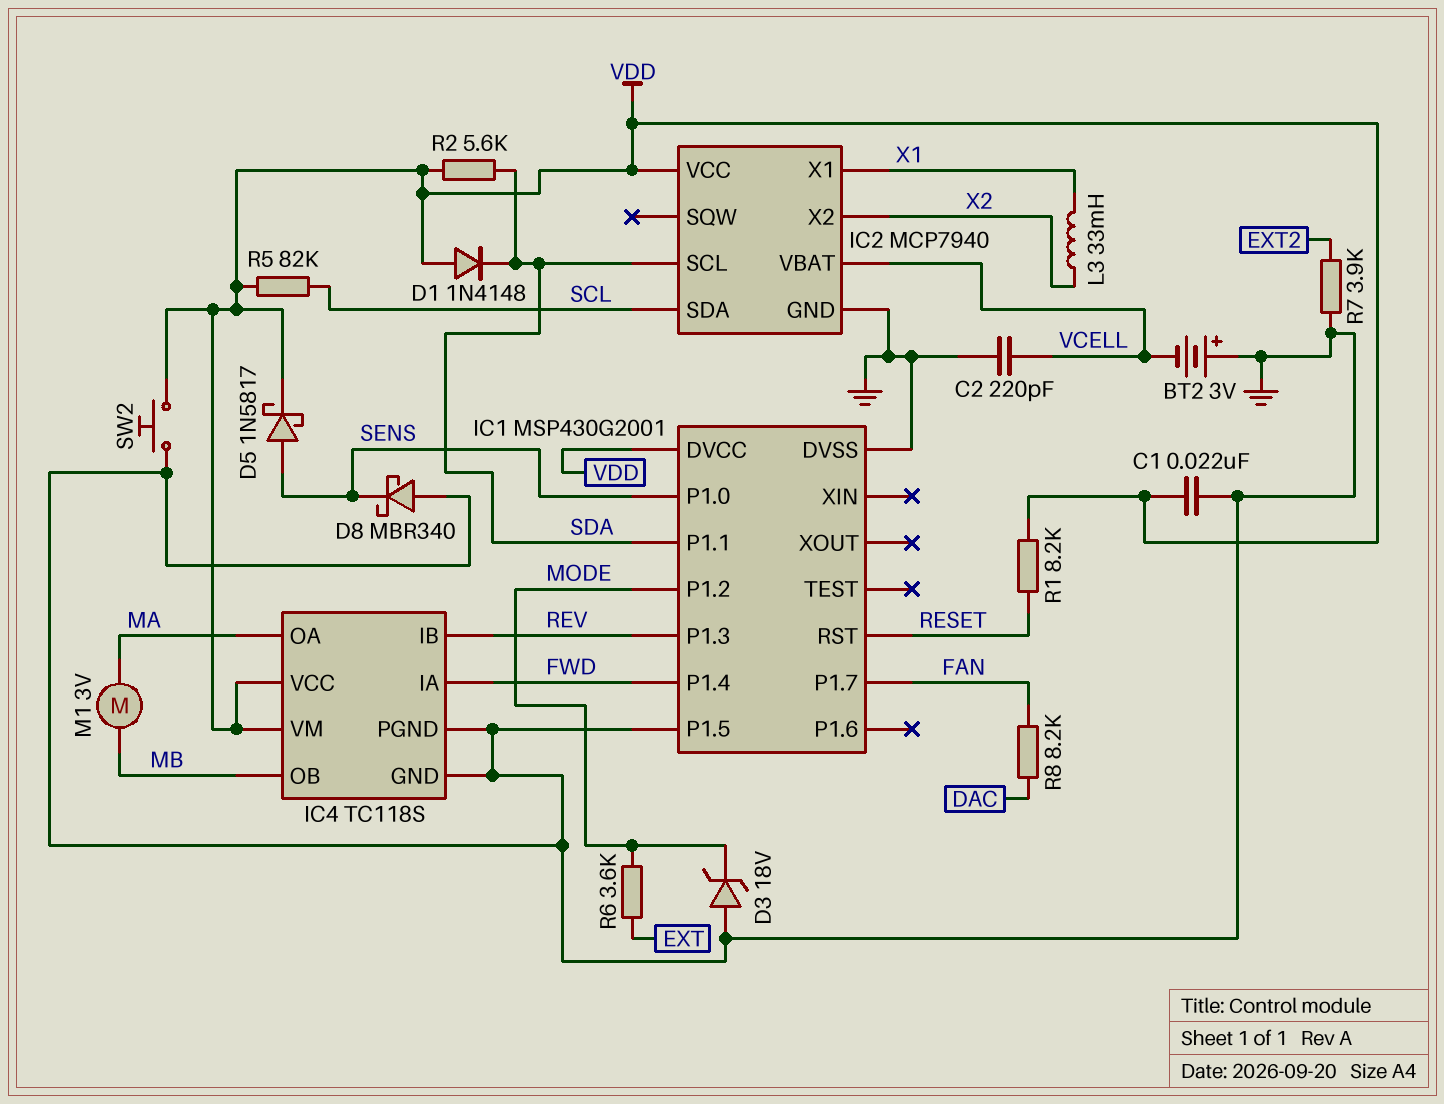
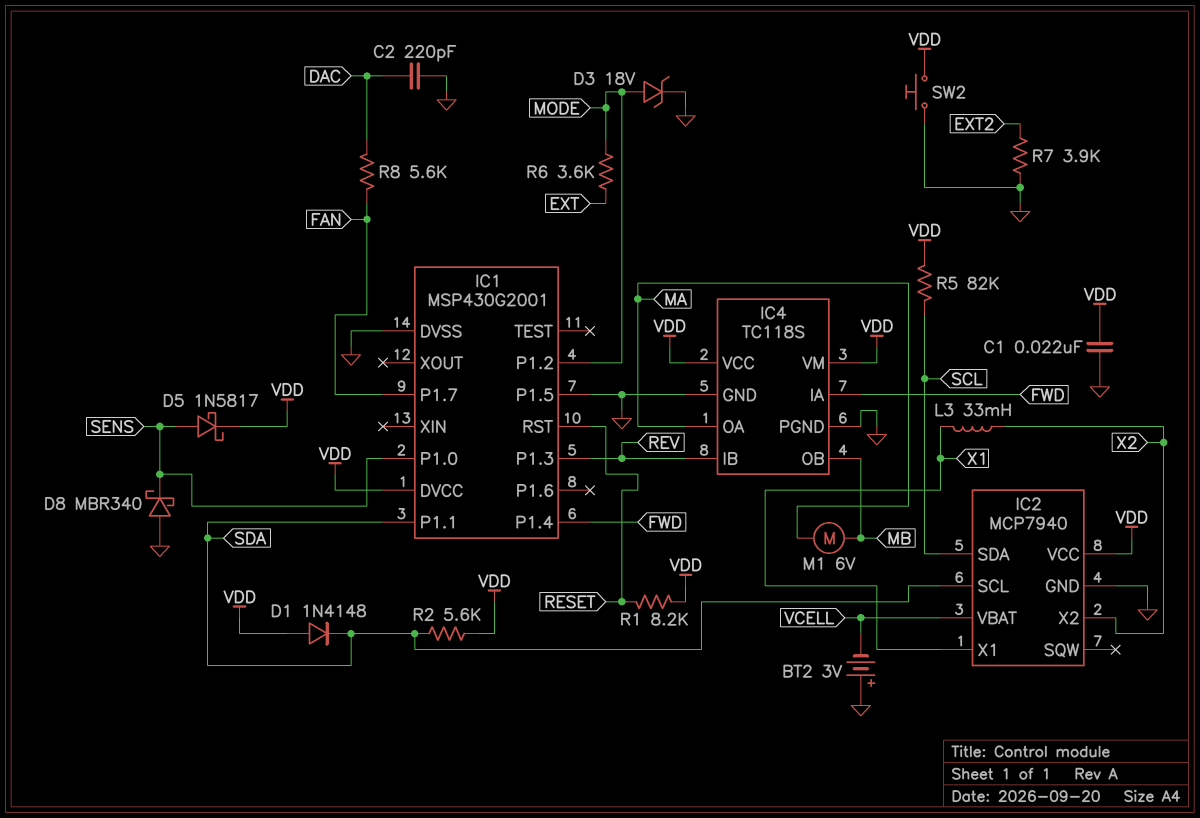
C2: 220pF (GND, VCELL) -> 220pF (DAC, GND)
D3: zener 18V (A GND, K MODE) -> zener 18V (A MODE, K GND)
M1: motor 3V (MA, MB) -> motor 6V (MA, MB)
R8: 8.2k (DAC, FAN) -> 5.6k (DAC, FAN)

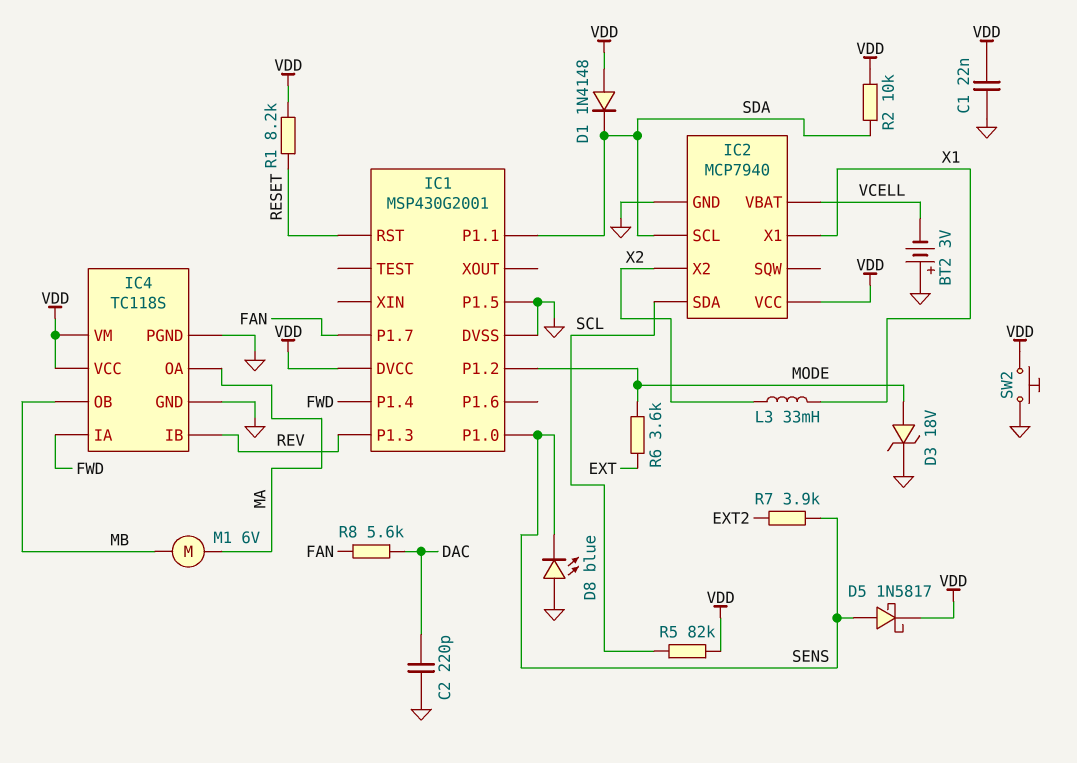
D8: schottky MBR340 (A GND, K SENS) -> LED blue (A GND, K SENS)
R2: 5.6k (SDA, VDD) -> 10k (SDA, VDD)
R7: 3.9k (EXT2, GND) -> 3.9k (EXT2, SENS)

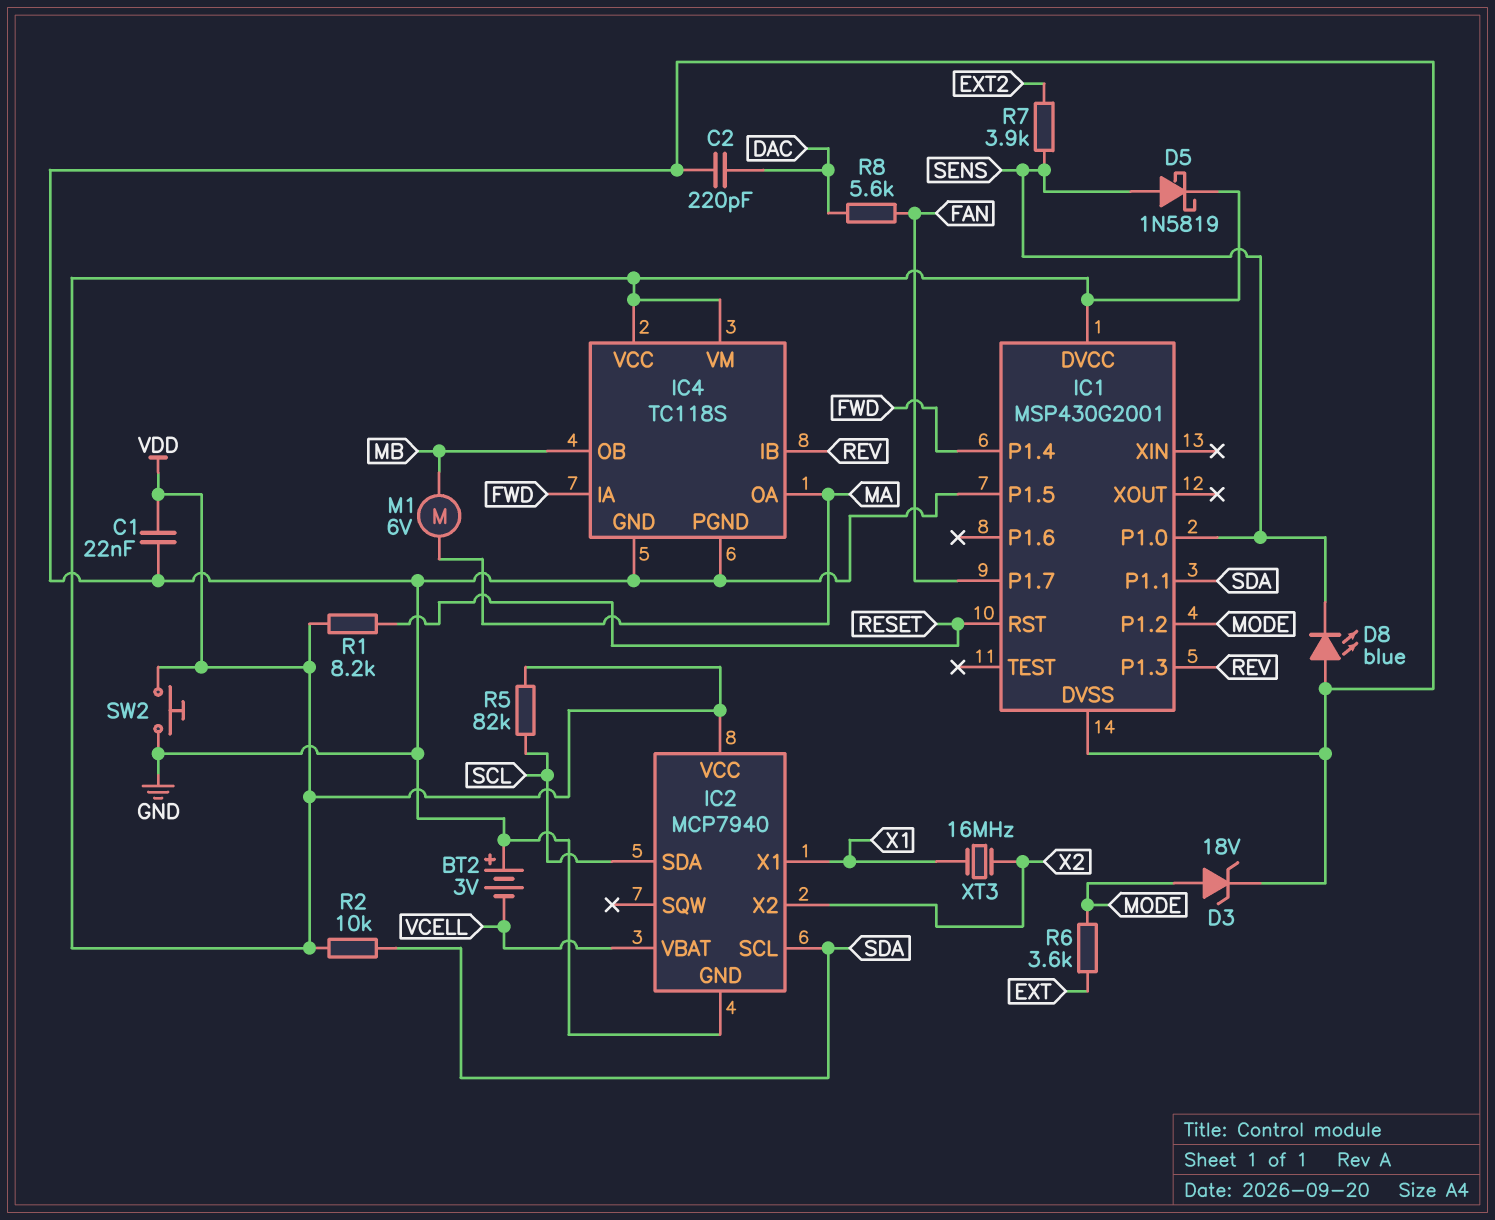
D1: diode 1N4148 (A VDD, K SDA) -> none
D5: schottky 1N5817 (A SENS, K VDD) -> schottky 1N5819 (A SENS, K VDD)
L3: 33mH (X1, X2) -> none
XT3: none -> 16MHz (X1, X2)

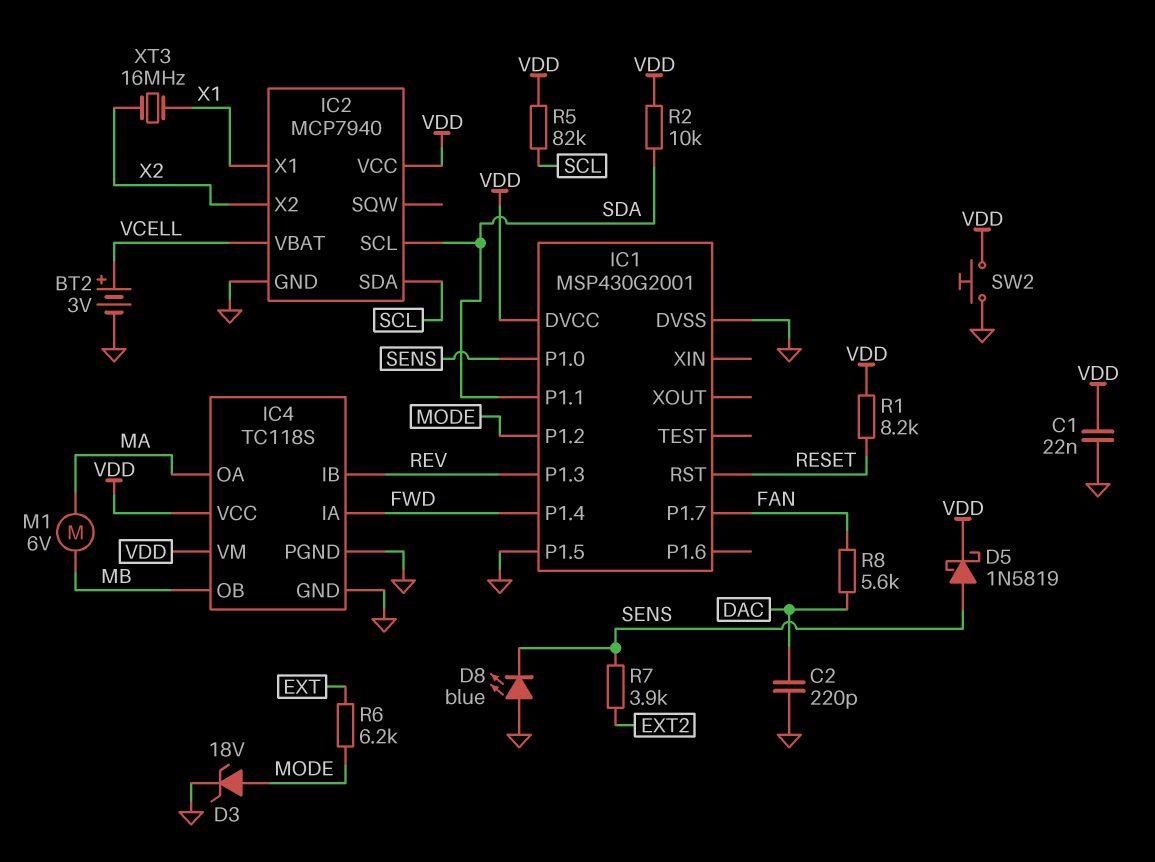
BT2: 3V (plus GND, minus VCELL) -> 3V (plus VCELL, minus GND)
R6: 3.6k (EXT, MODE) -> 6.2k (EXT, MODE)

